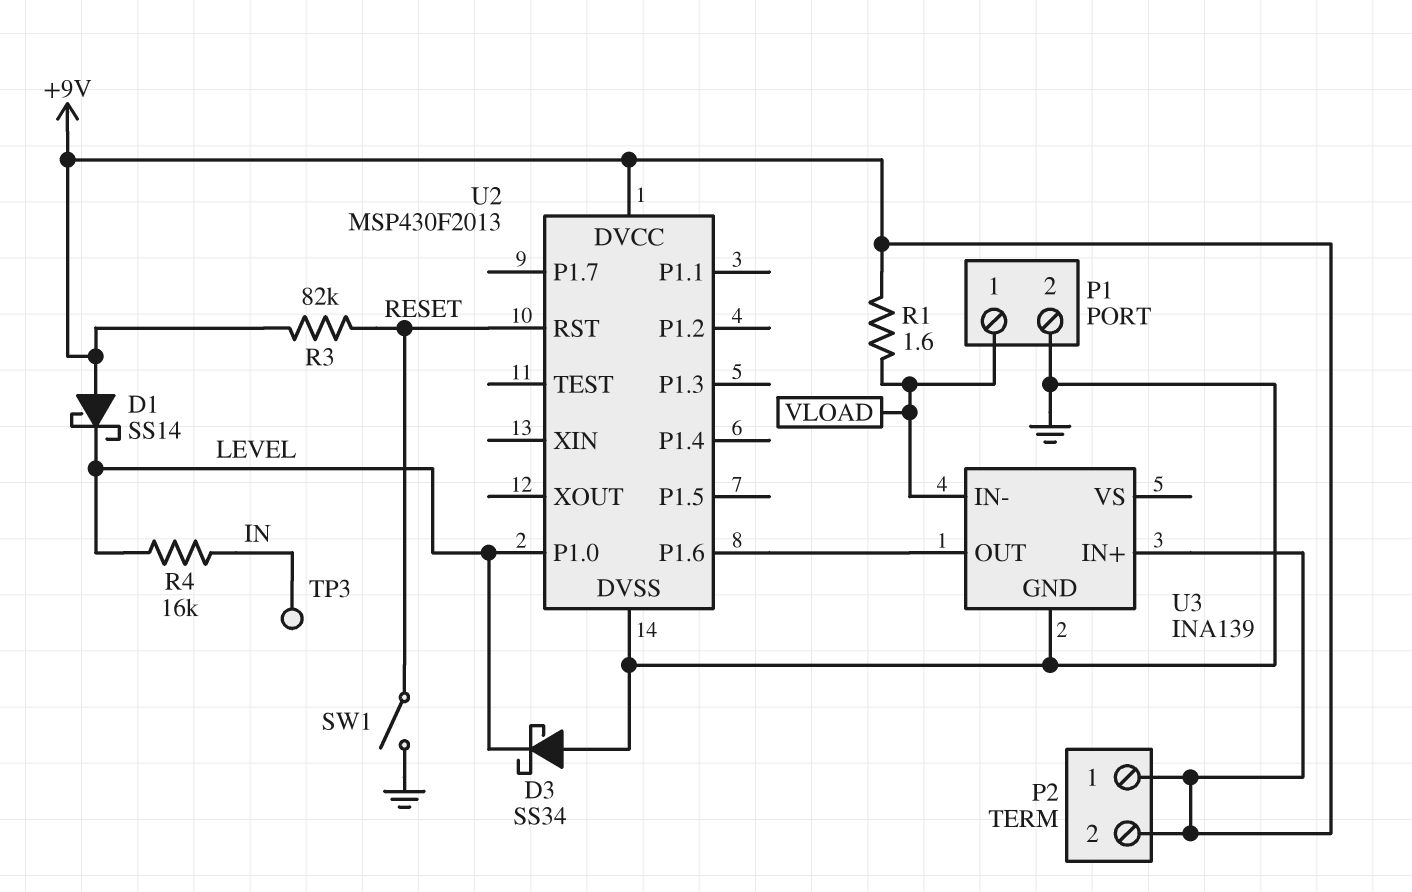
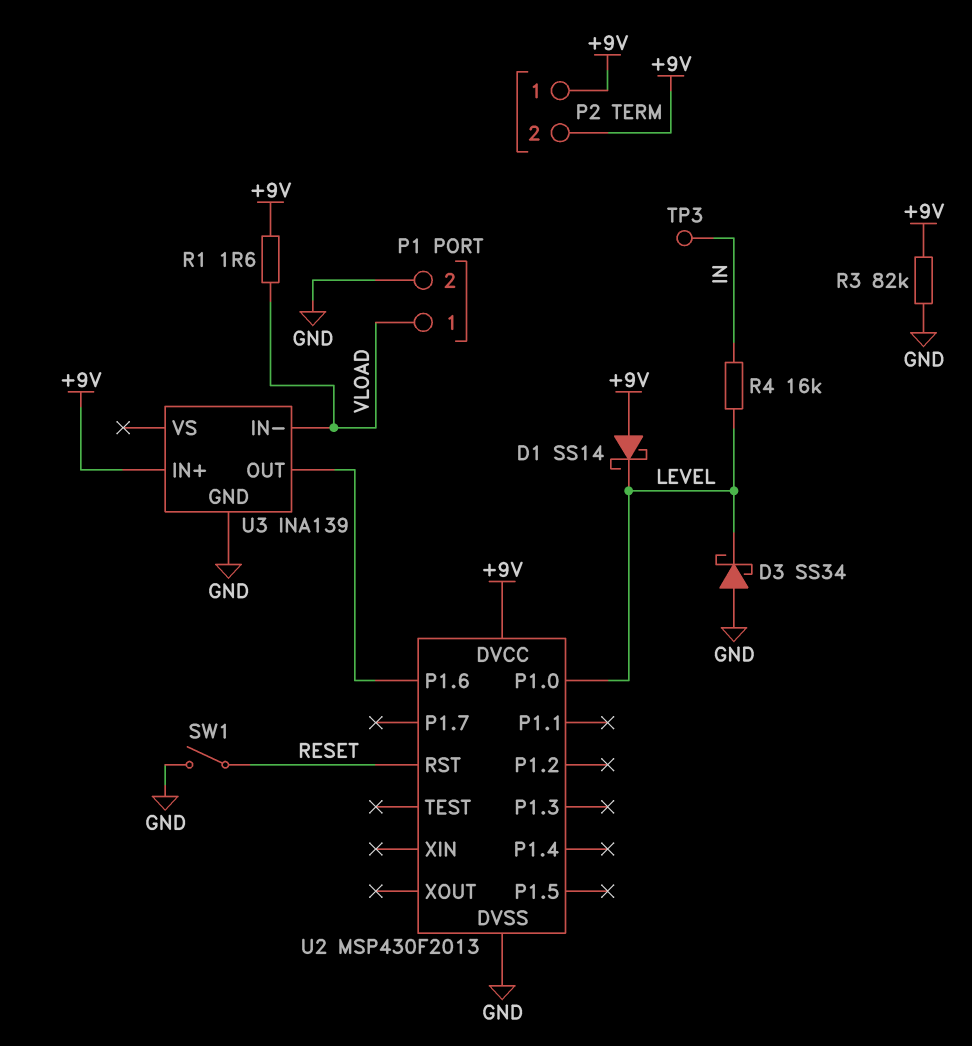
R3: 82k (+9V, RESET) -> 82k (+9V, GND)

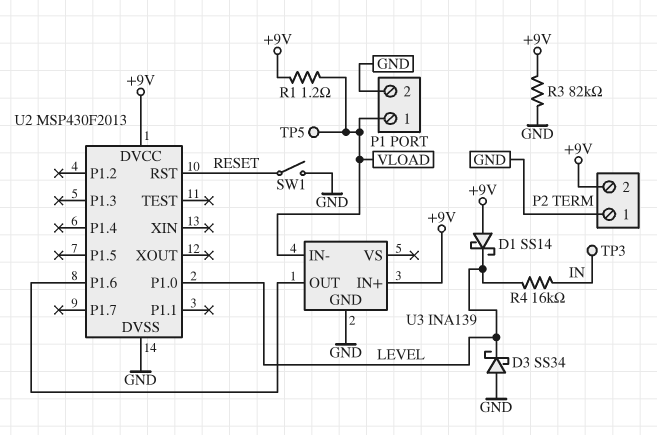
P2 pin 1: +9V -> GND
R1: 1.6 (+9V, VLOAD) -> 1.2 (+9V, VLOAD)
TP5: none -> test point (VLOAD)

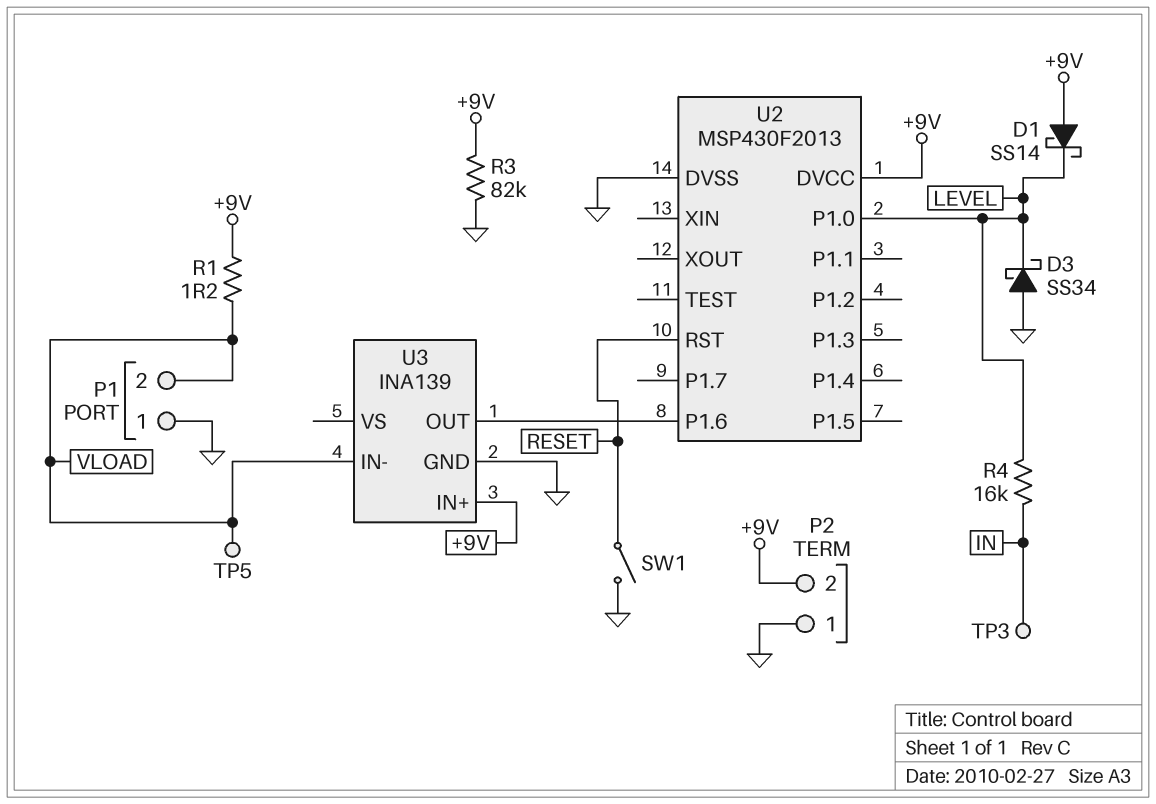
P1 pin 1: VLOAD -> GND
P1 pin 2: GND -> VLOAD

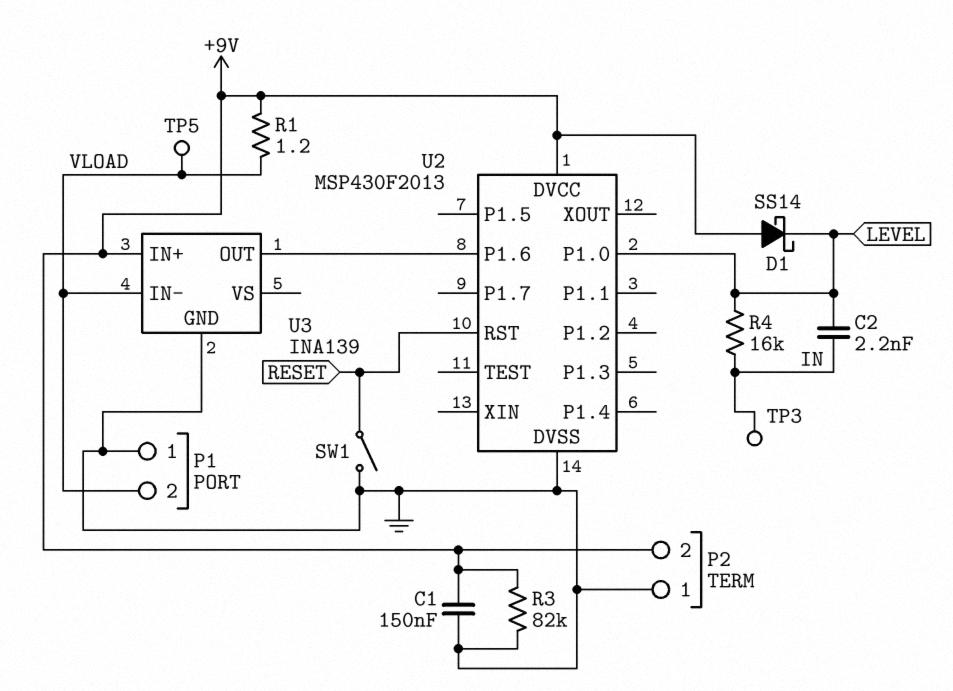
C1: none -> 150nF (+9V, GND)
C2: none -> 2.2nF (IN, LEVEL)
D3: schottky SS34 (A GND, K LEVEL) -> none

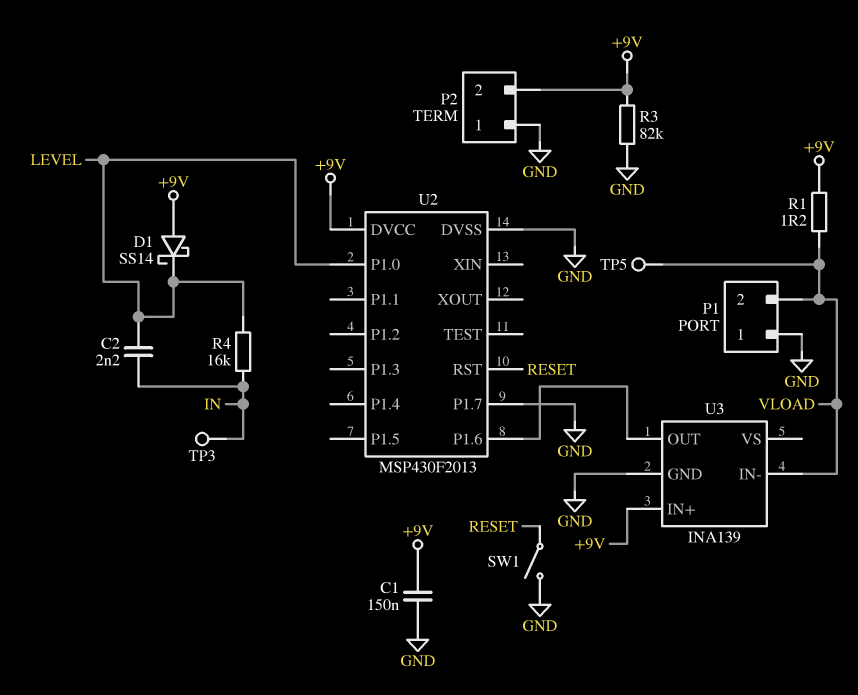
U2 pin P1.7: none -> GND

